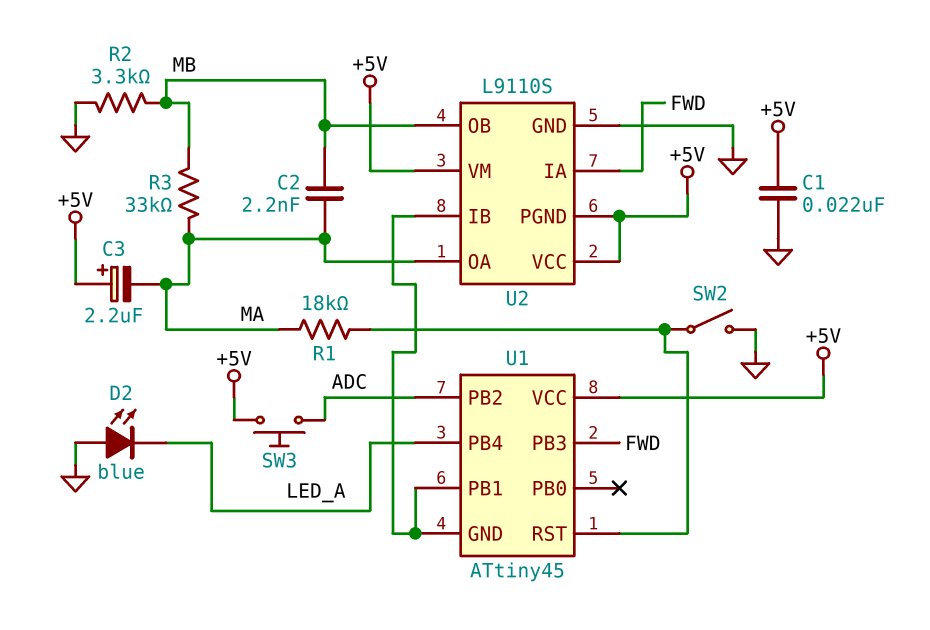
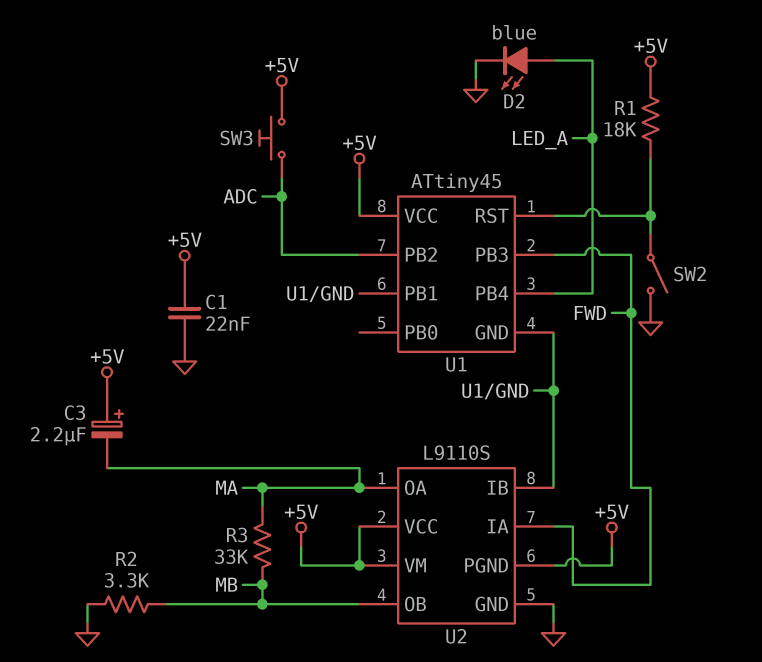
C2: 2.2nF (MA, MB) -> none
D2: LED blue (A GND, K LED_A) -> LED blue (A LED_A, K GND)
R1: 18k (MA, U1/RST) -> 18k (+5V, U1/RST)

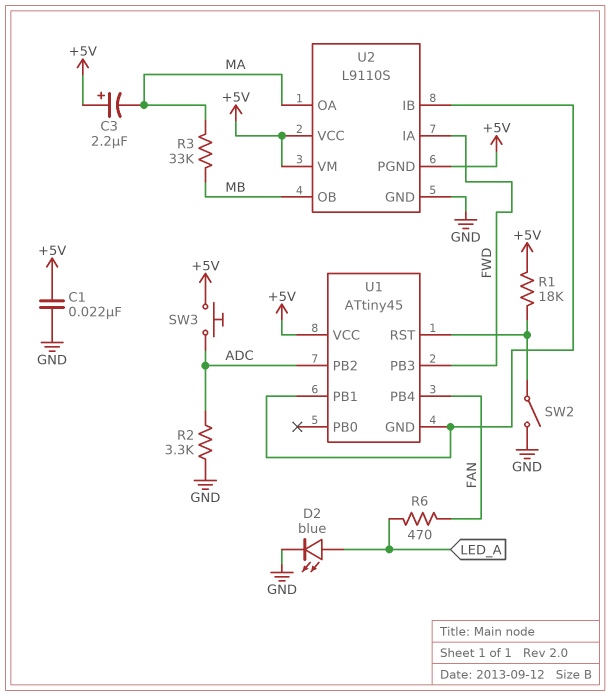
R2: 3.3k (GND, MB) -> 3.3k (ADC, GND)
R6: none -> 470 (FAN, LED_A)
U1 pin PB4: LED_A -> FAN

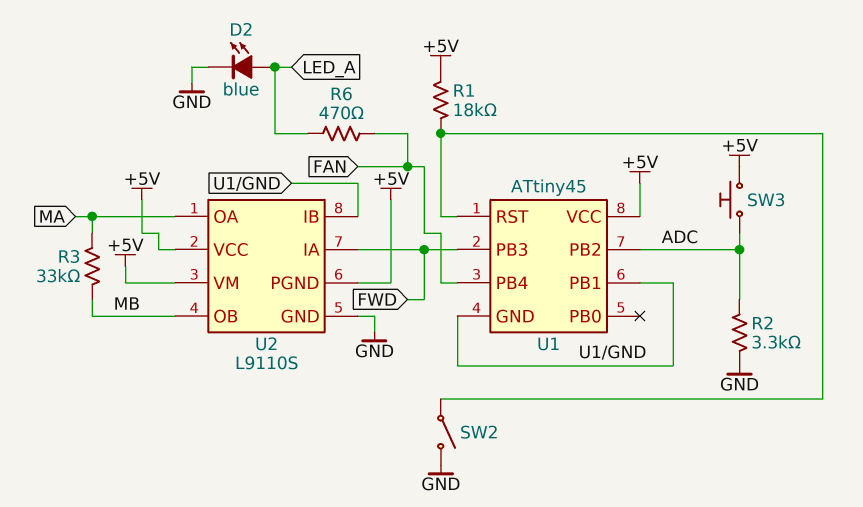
C1: 22nF (+5V, GND) -> none
C3: 2.2uF (plus +5V, minus MA) -> none

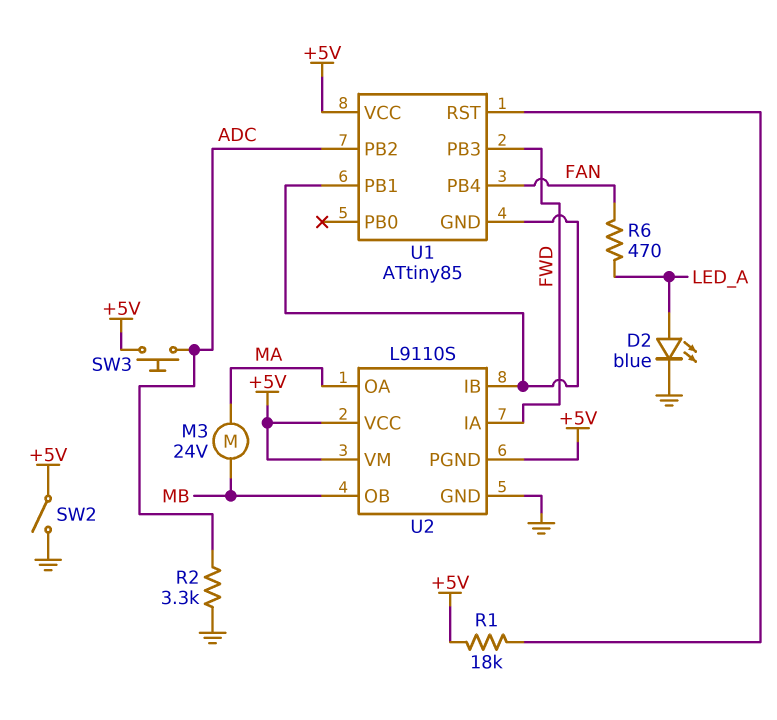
M3: none -> motor 24V (MA, MB)
R3: 33k (MA, MB) -> none
SW2: switch (GND, U1/RST) -> switch (+5V, GND)
U1: ATtiny45 -> ATtiny85

